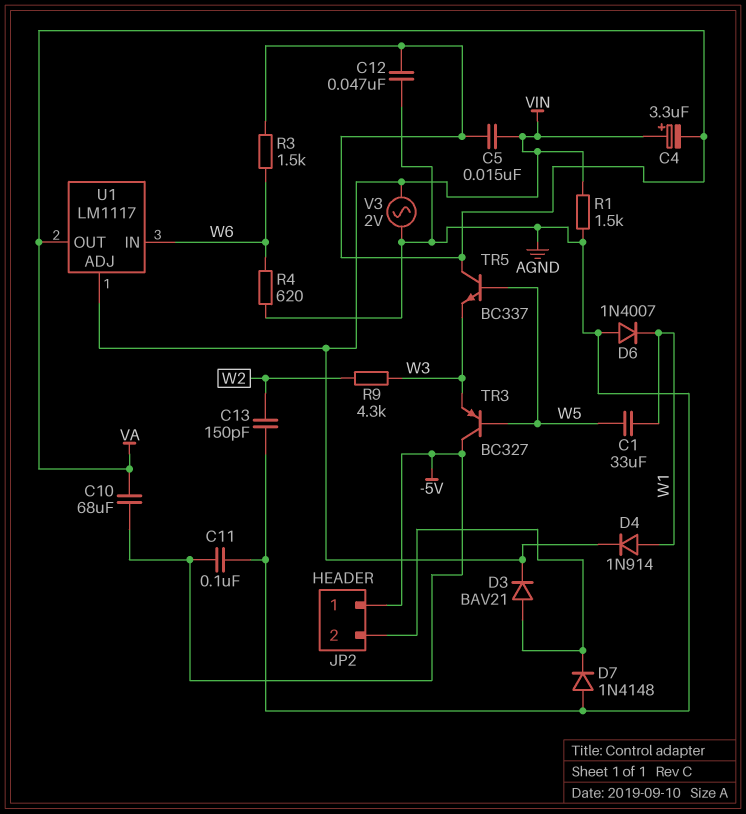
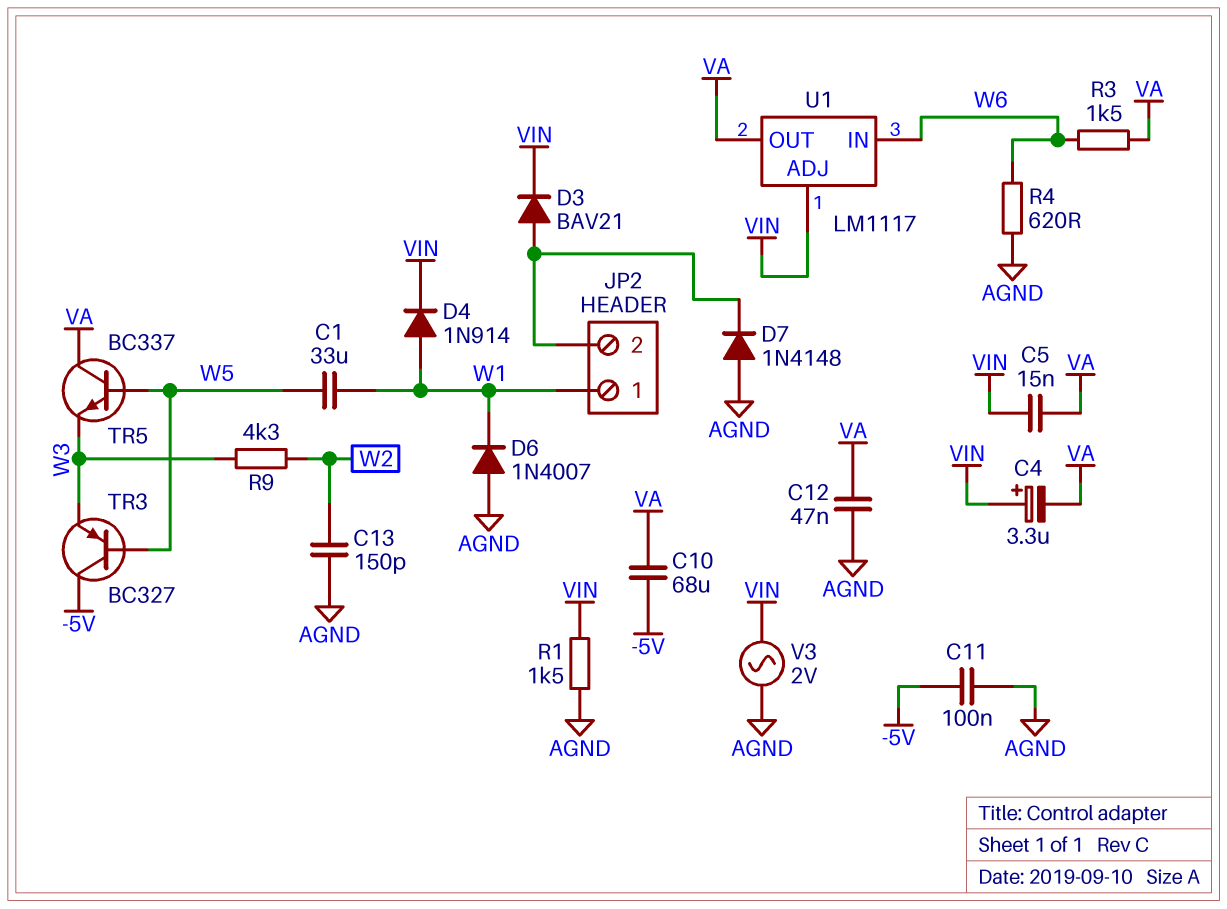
JP2 pin 1: -5V -> W1

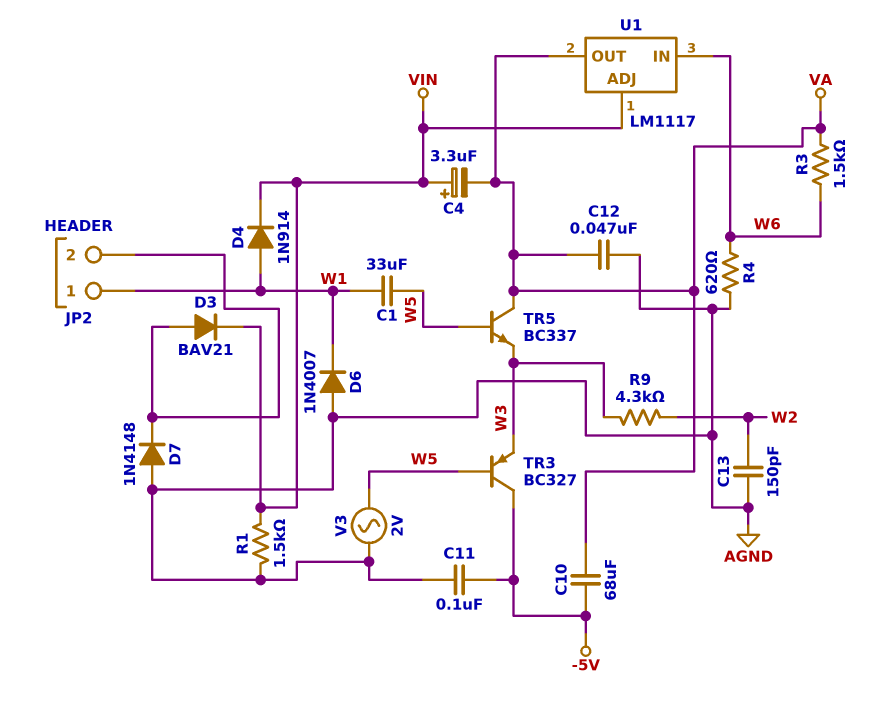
C5: 15nF (VA, VIN) -> none
V3: AC 2V (AGND, VIN) -> AC 2V (AGND, W5)

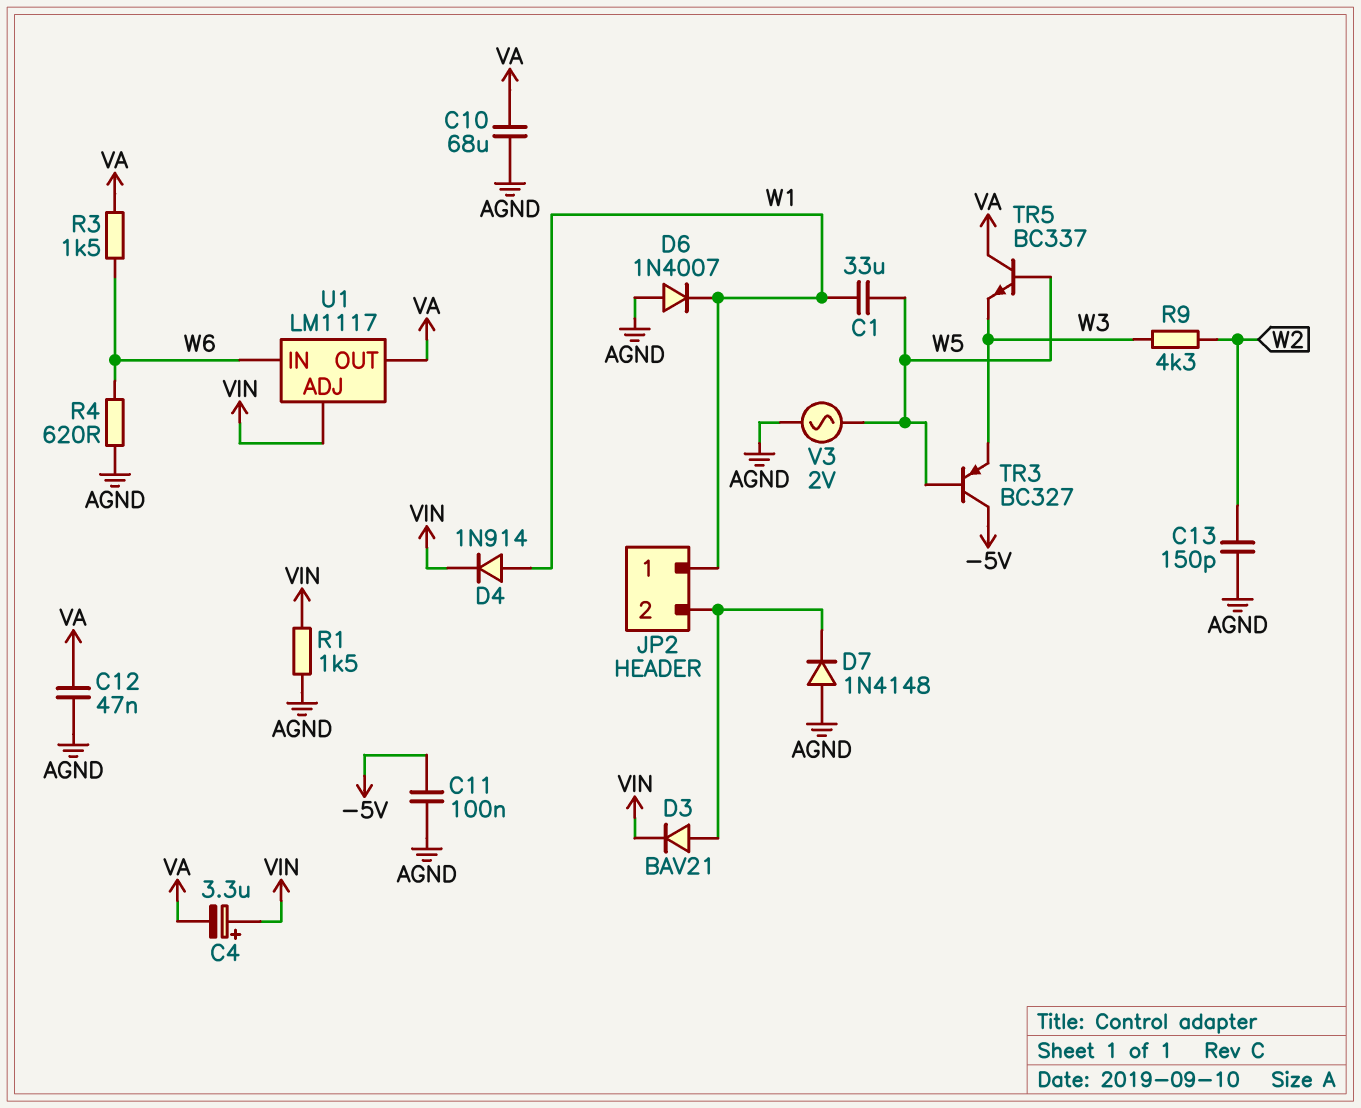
C10: 68uF (-5V, VA) -> 68uF (AGND, VA)

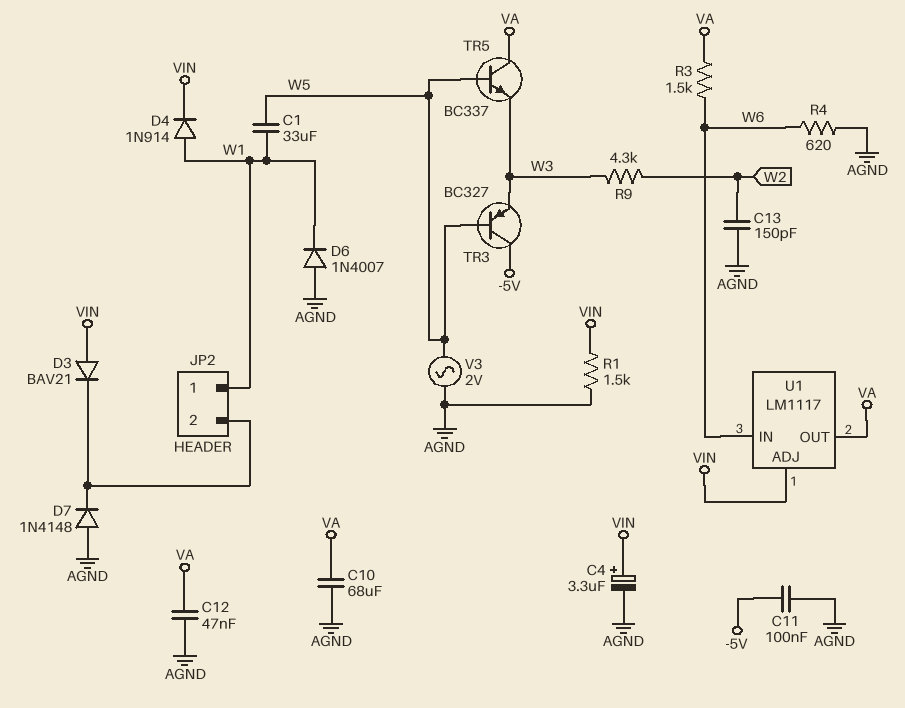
C4: 3.3uF (plus VIN, minus VA) -> 3.3uF (plus VIN, minus AGND)
D3: diode BAV21 (A JP2/2, K VIN) -> diode BAV21 (A VIN, K JP2/2)

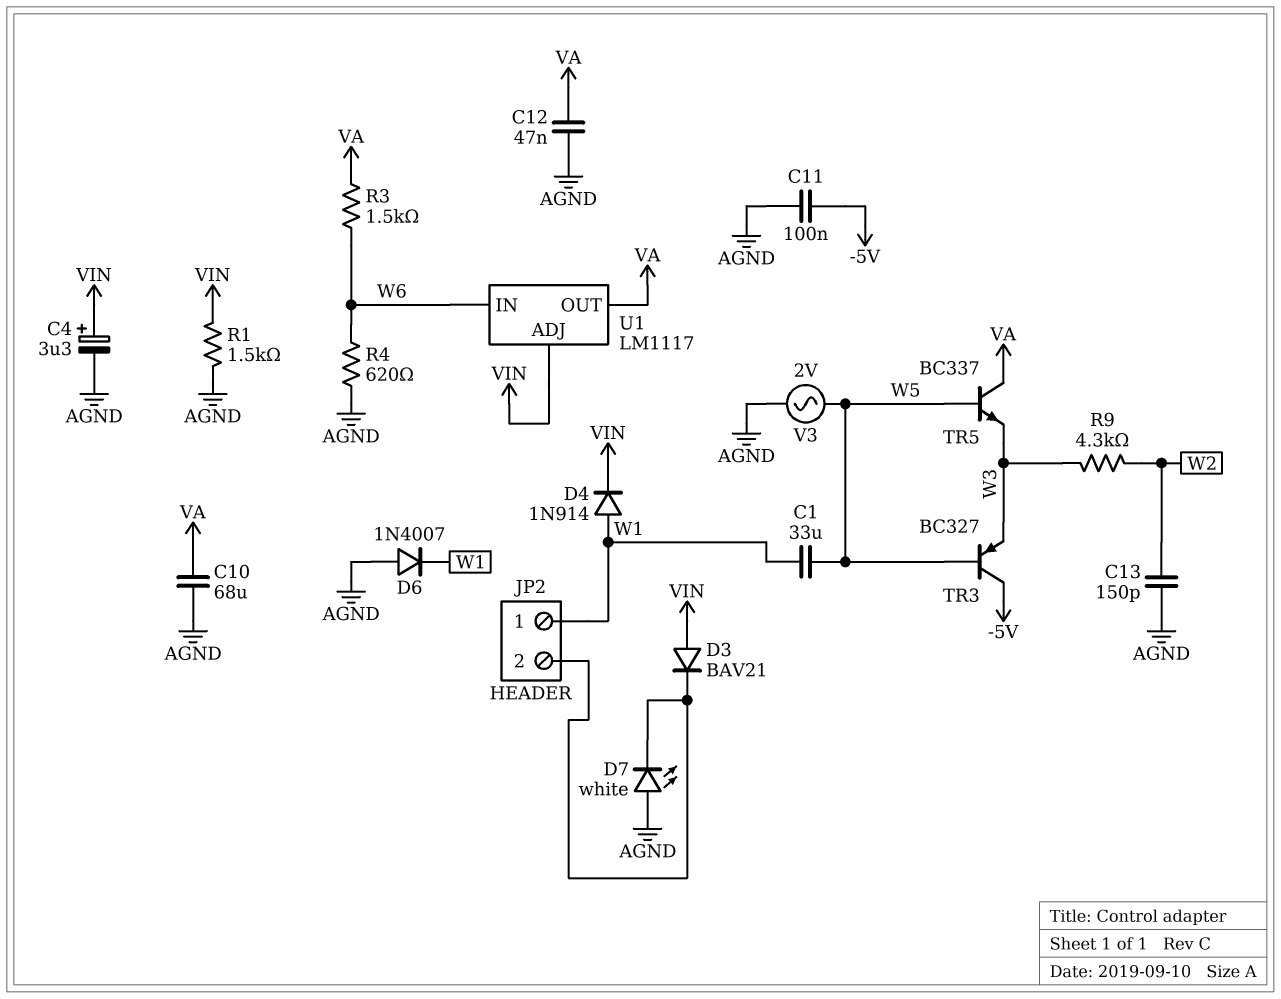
D7: diode 1N4148 (A AGND, K JP2/2) -> LED white (A AGND, K JP2/2)

